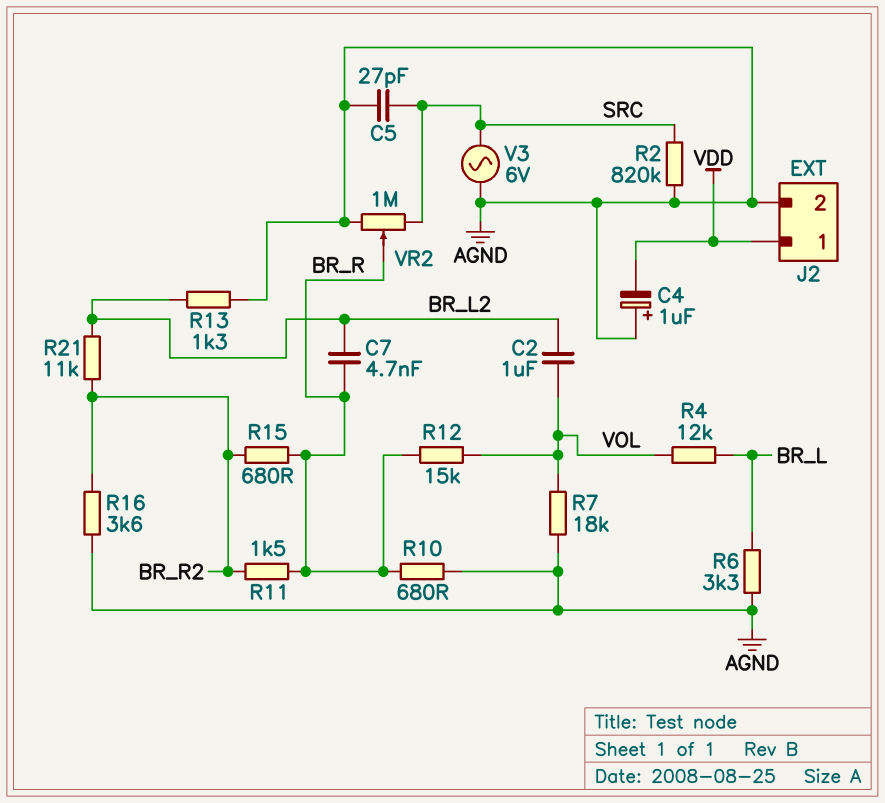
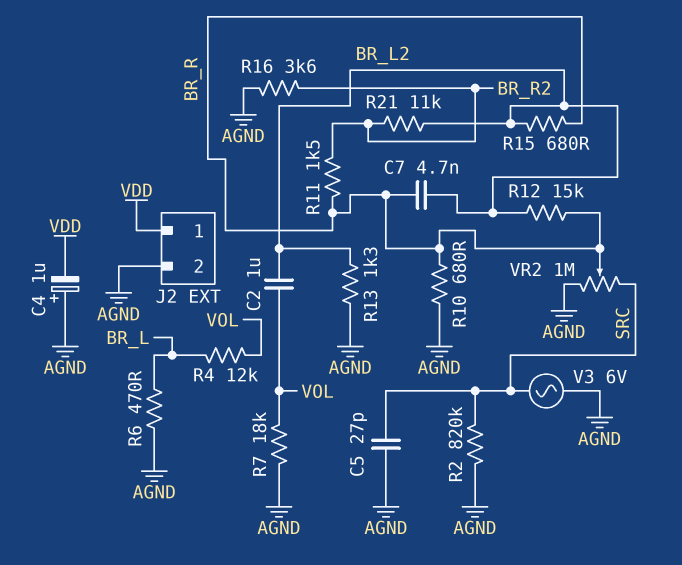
R6: 3.3k (AGND, BR_L) -> 470 (AGND, BR_L)
R12: 15k (BR_R, VOL) -> 15k (BR_L2, BR_R)
R15: 680 (BR_R, BR_R2) -> 680 (BR_L2, BR_R)

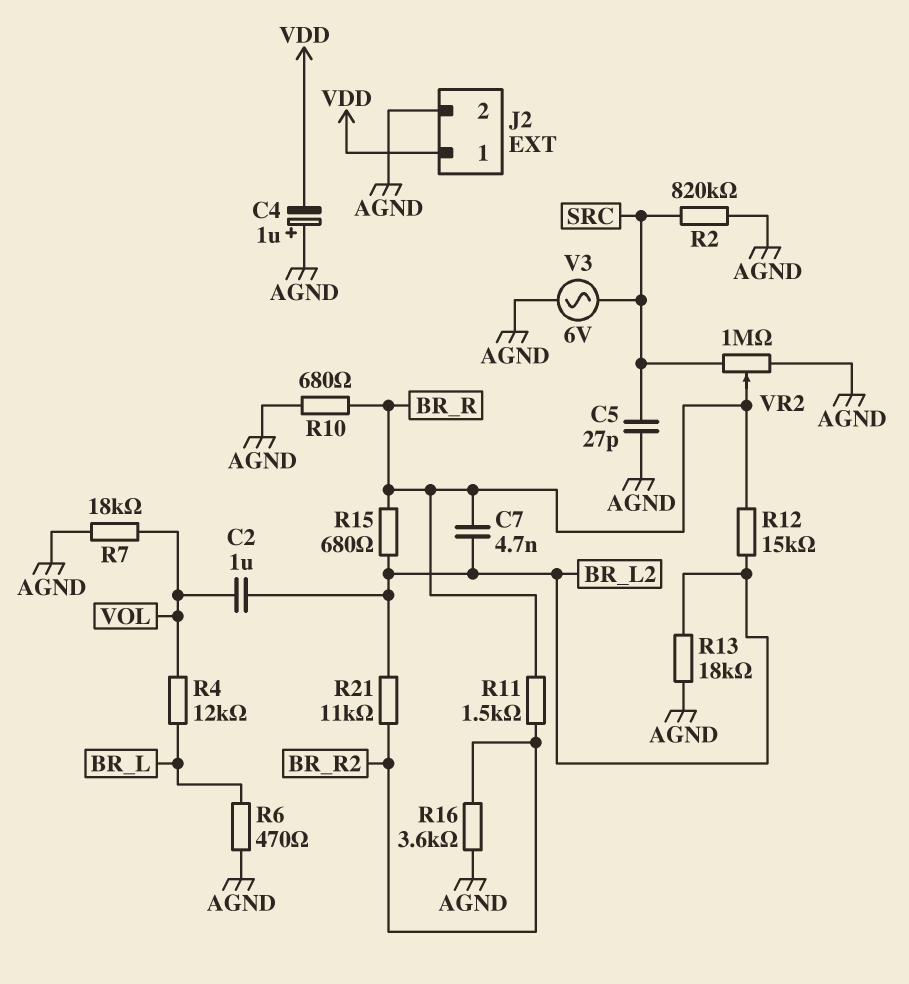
R13: 1.3k (AGND, BR_L2) -> 18k (AGND, BR_L2)

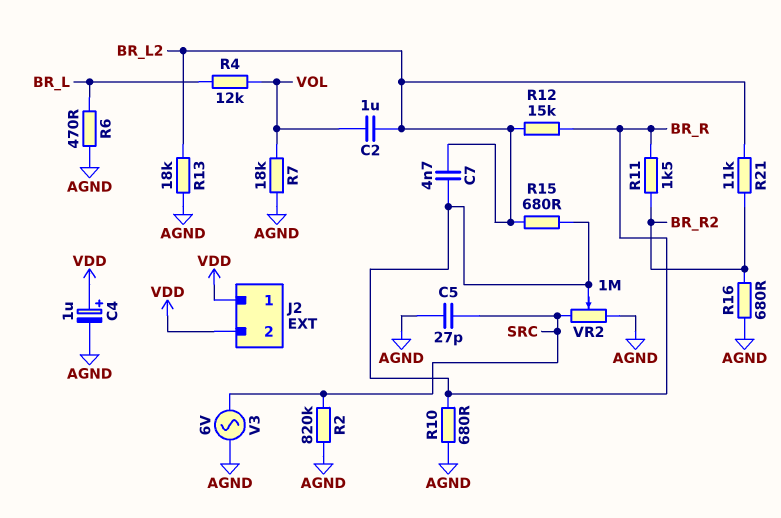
C4: 1uF (plus AGND, minus VDD) -> 1uF (plus VDD, minus AGND)
J2 pin 2: AGND -> VDD
R16: 3.6k (AGND, BR_R2) -> 680 (AGND, BR_R2)

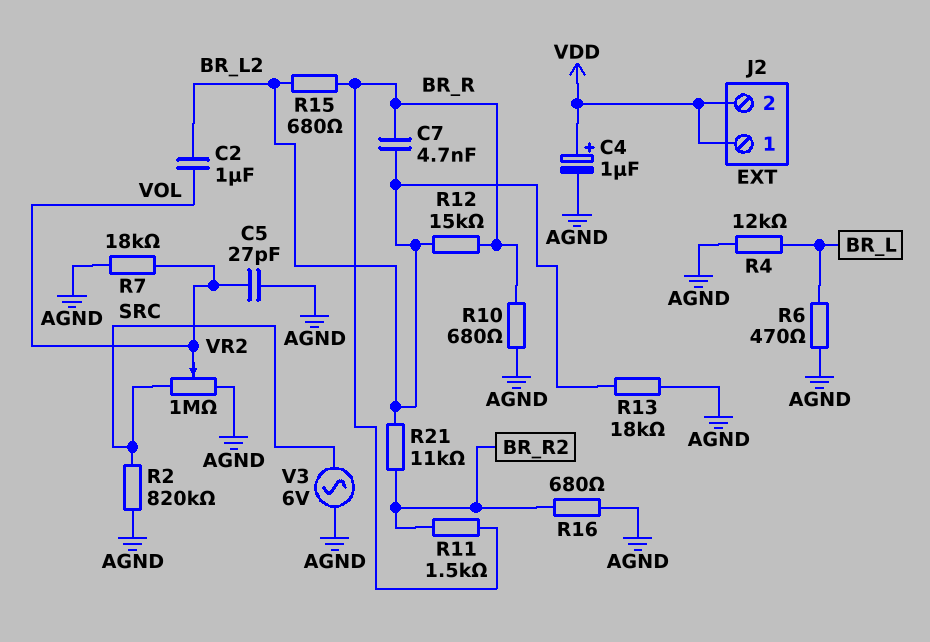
C5: 27pF (AGND, SRC) -> 27pF (AGND, VOL)
R4: 12k (BR_L, VOL) -> 12k (AGND, BR_L)
VR2: 1M (AGND, SRC, wiper BR_R) -> 1M (AGND, SRC, wiper VOL)

